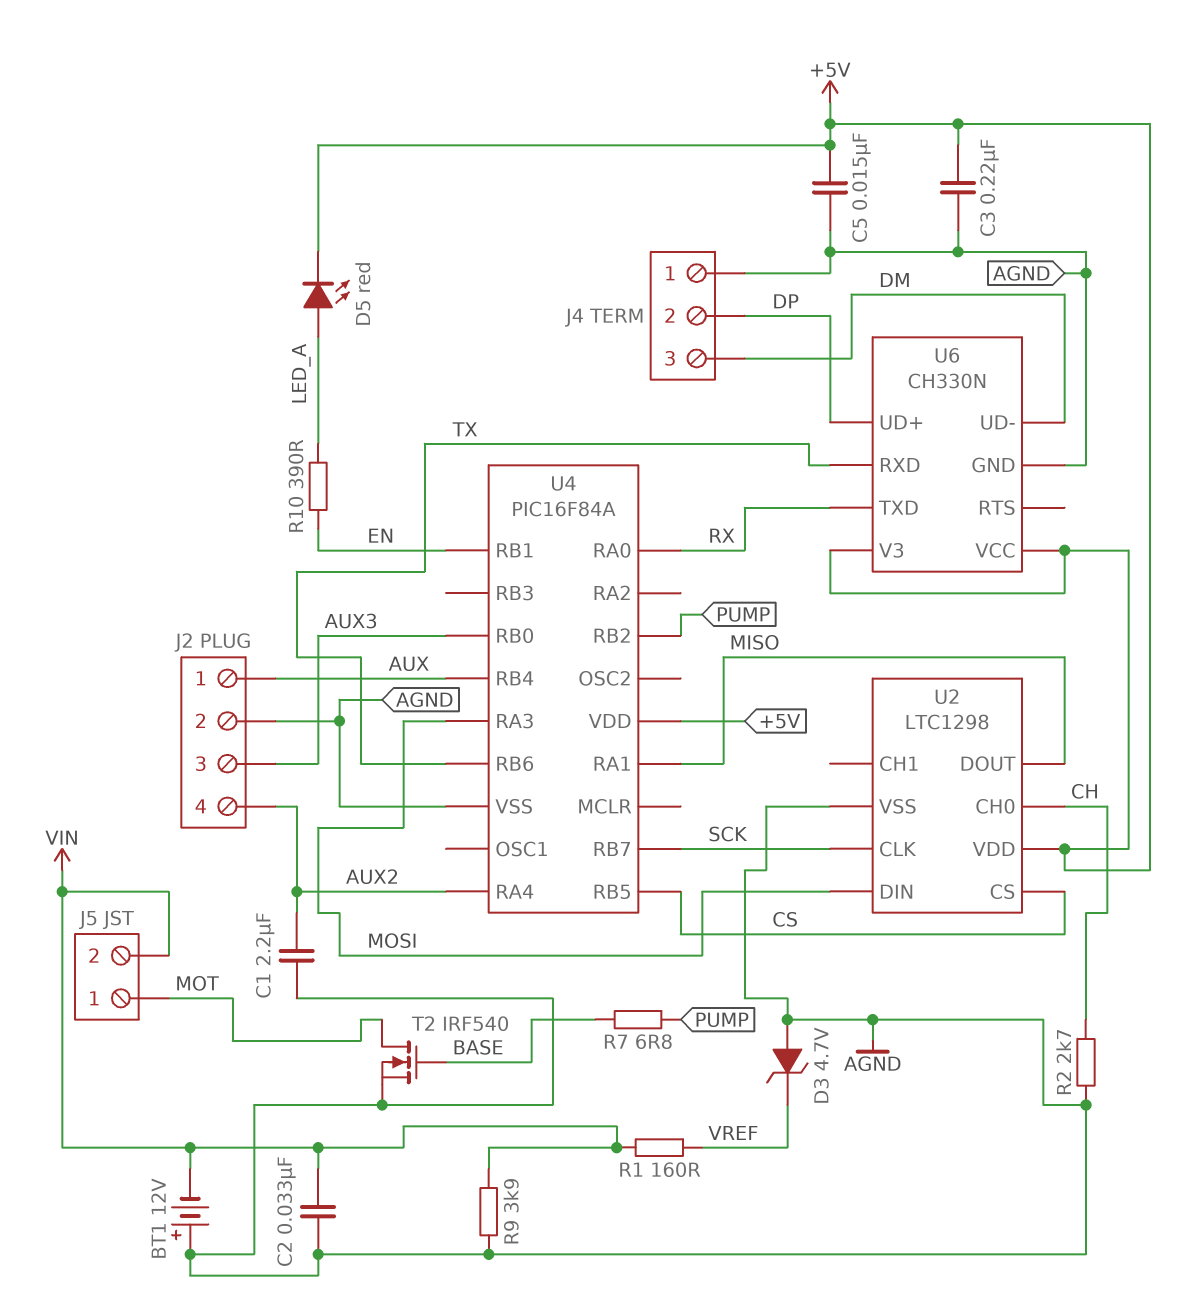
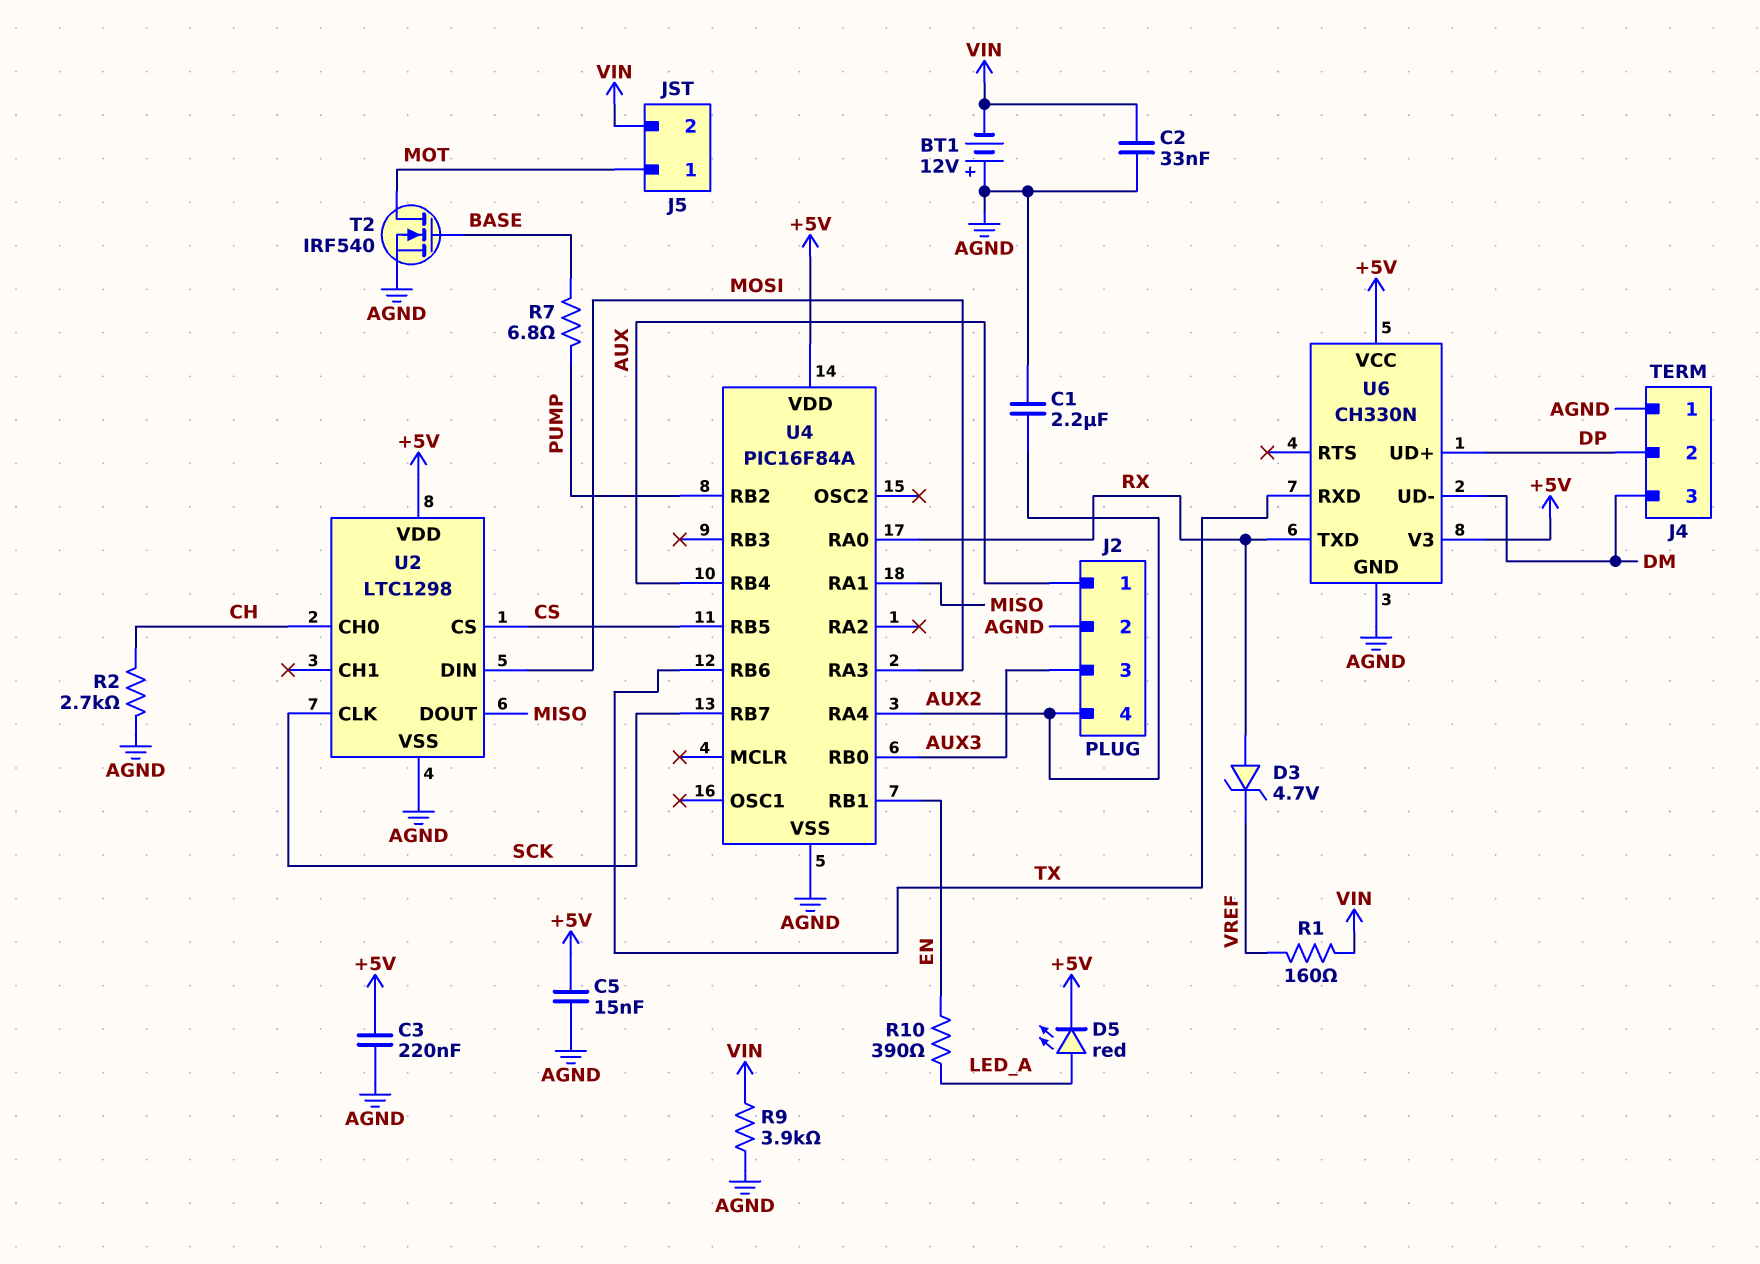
D3: zener 4.7V (A AGND, K VREF) -> zener 4.7V (A RX, K VREF)

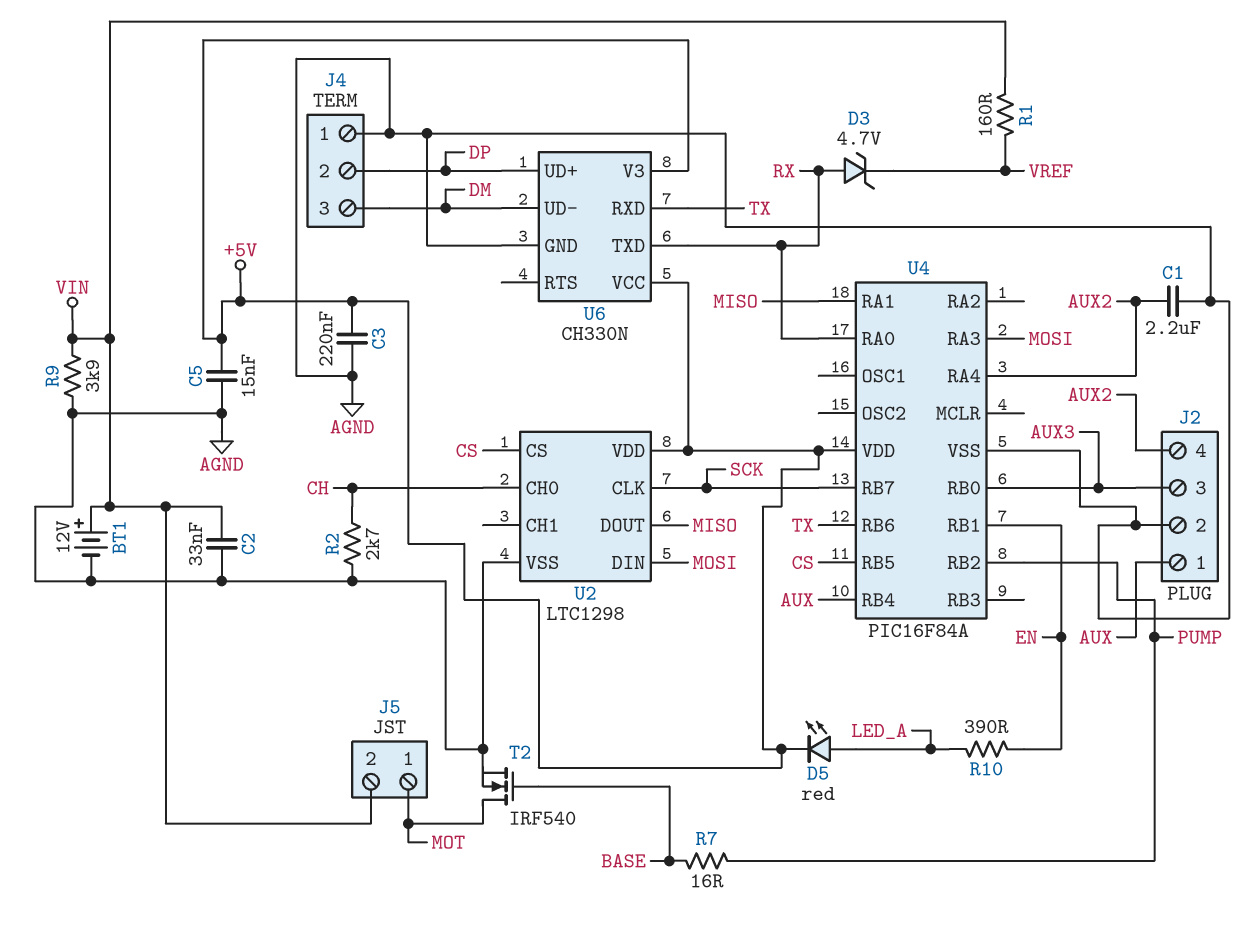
BT1: 12V (plus AGND, minus VIN) -> 12V (plus VIN, minus AGND)
R7: 6.8 (BASE, PUMP) -> 16 (BASE, PUMP)

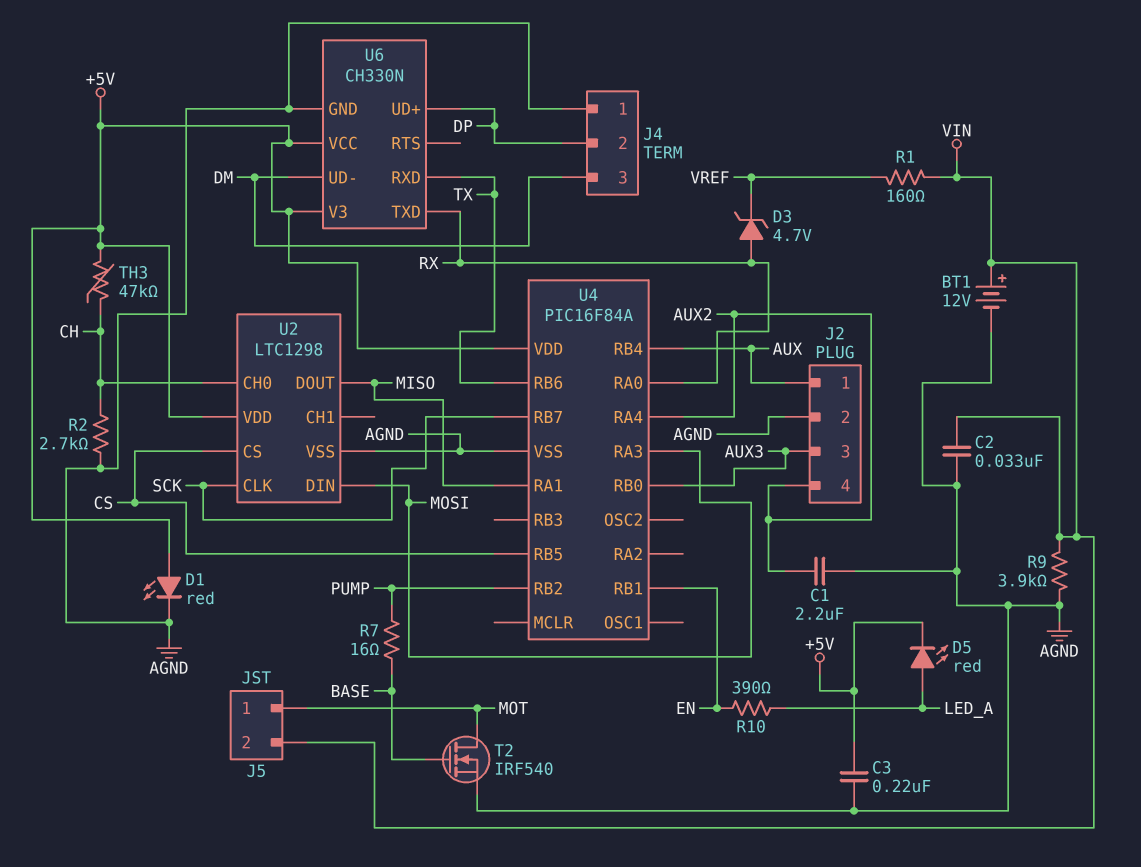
C5: 15nF (+5V, AGND) -> none
D1: none -> LED red (A +5V, K AGND)
TH3: none -> 47k (+5V, CH)

